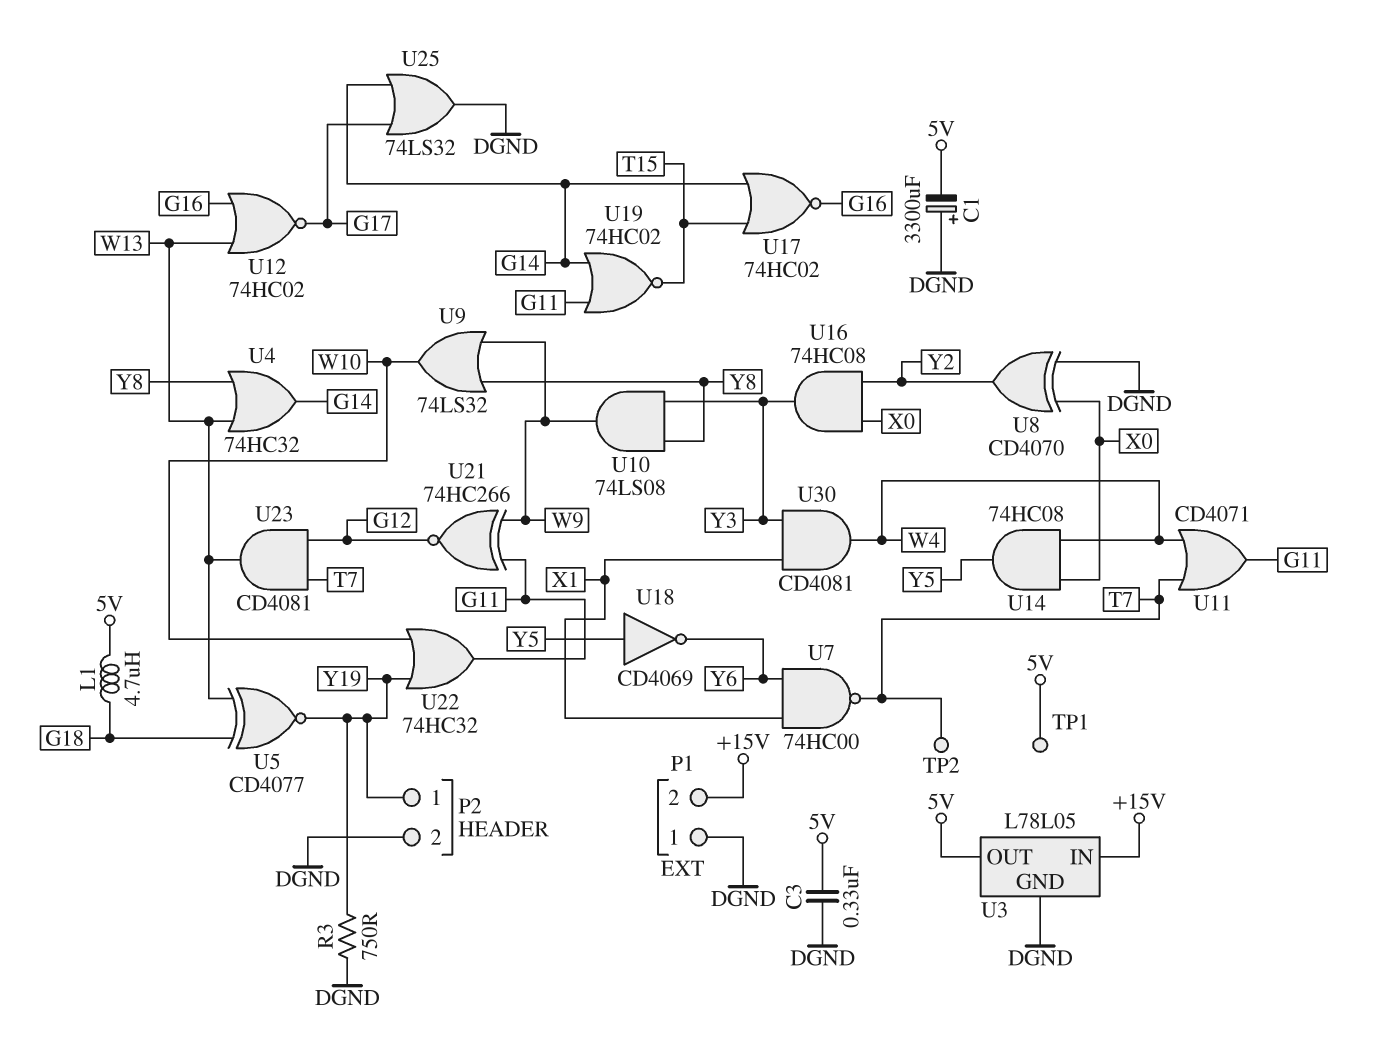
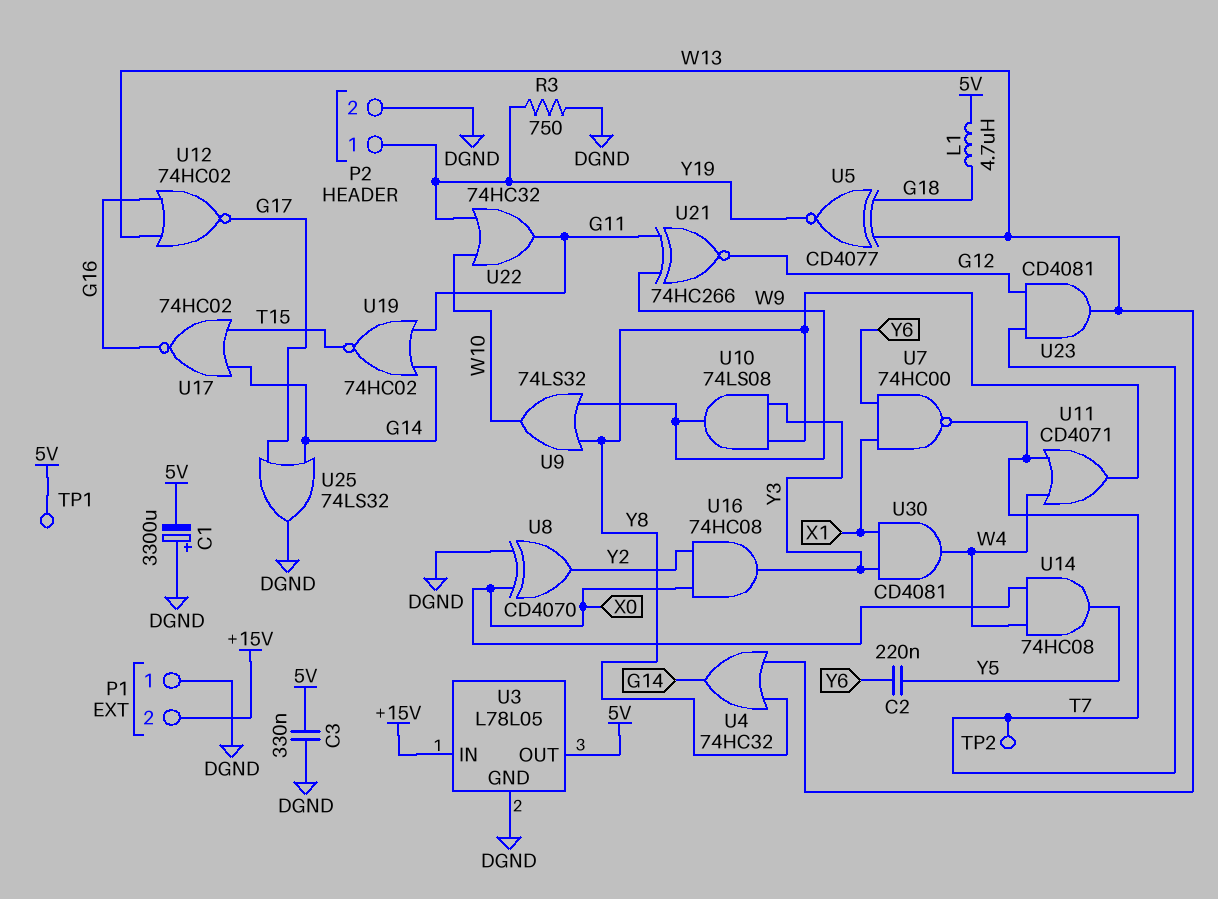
C2: none -> 220nF (Y5, Y6)
U11: OR CD4071 (in T7, in W4, out G11) -> OR CD4071 (in T7, in W4, out Y8)
U18: NOT CD4069 (in Y5, out Y6) -> none

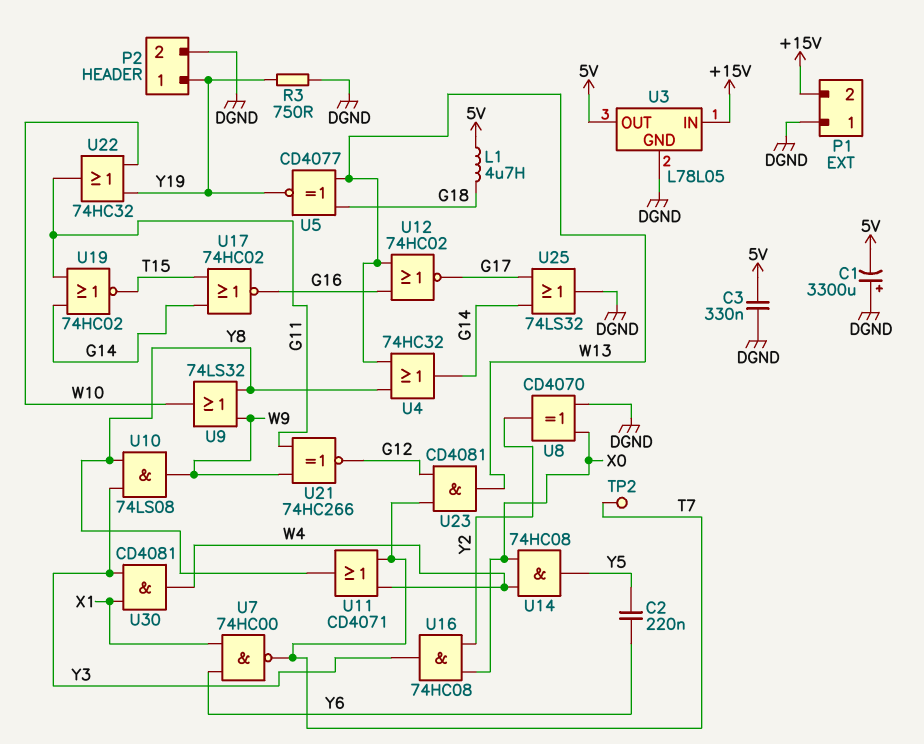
TP1: test point (5V) -> none

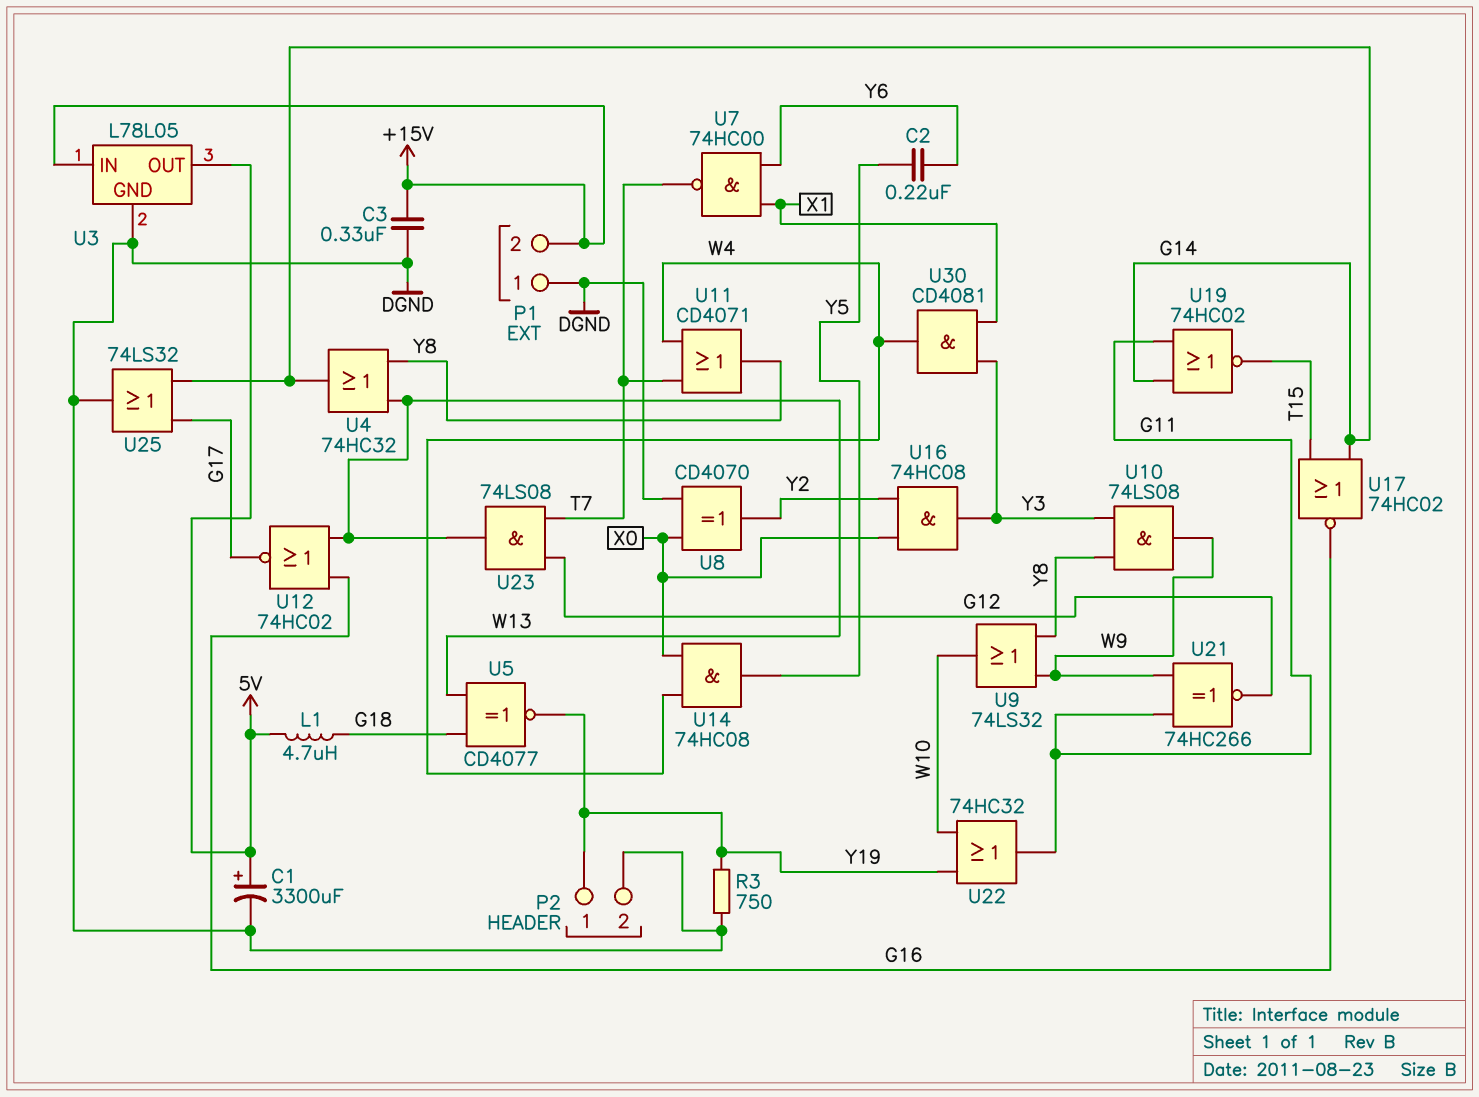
C1: 3300uF (plus DGND, minus 5V) -> 3300uF (plus 5V, minus DGND)
C3: 330nF (5V, DGND) -> 330nF (+15V, DGND)
TP2: test point (T7) -> none
U23: AND CD4081 (in G12, in T7, out W13) -> AND 74LS08 (in G12, in T7, out W13)

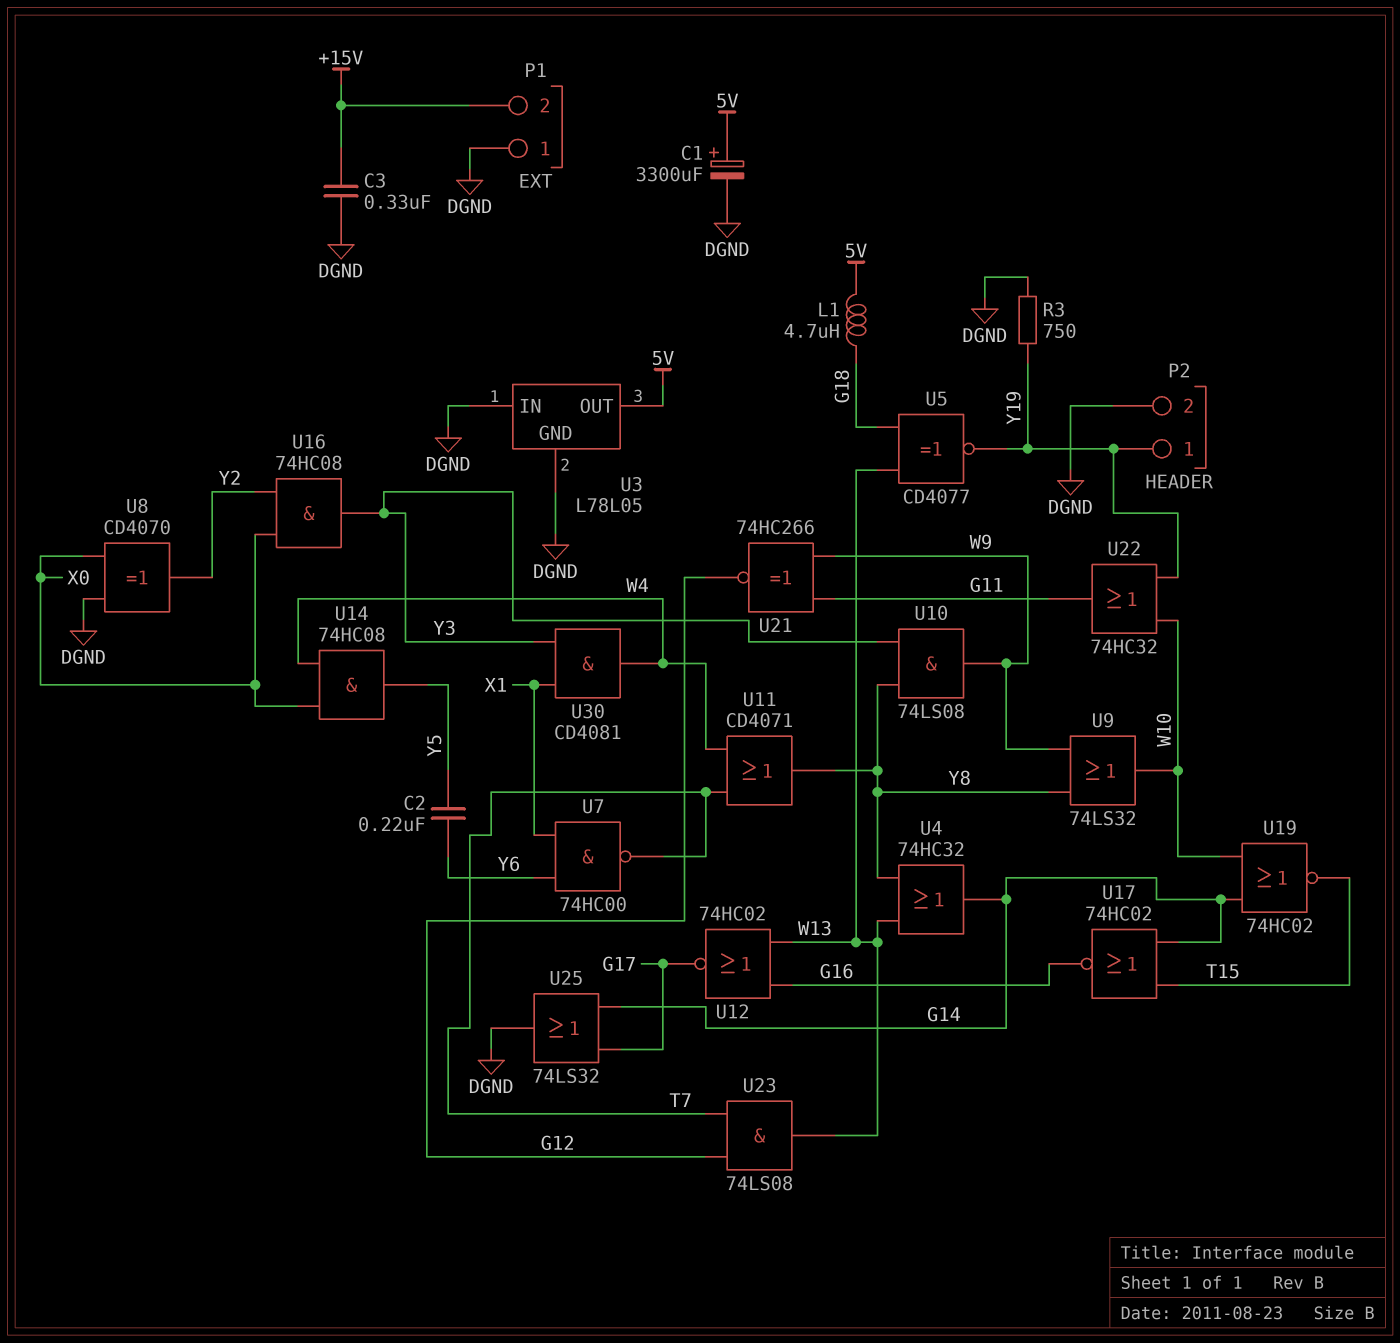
U3 pin IN: +15V -> DGND
U19: NOR 74HC02 (in G11, in G14, out T15) -> NOR 74HC02 (in G14, in W10, out T15)

